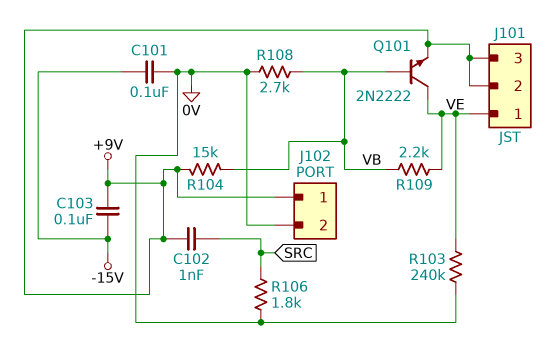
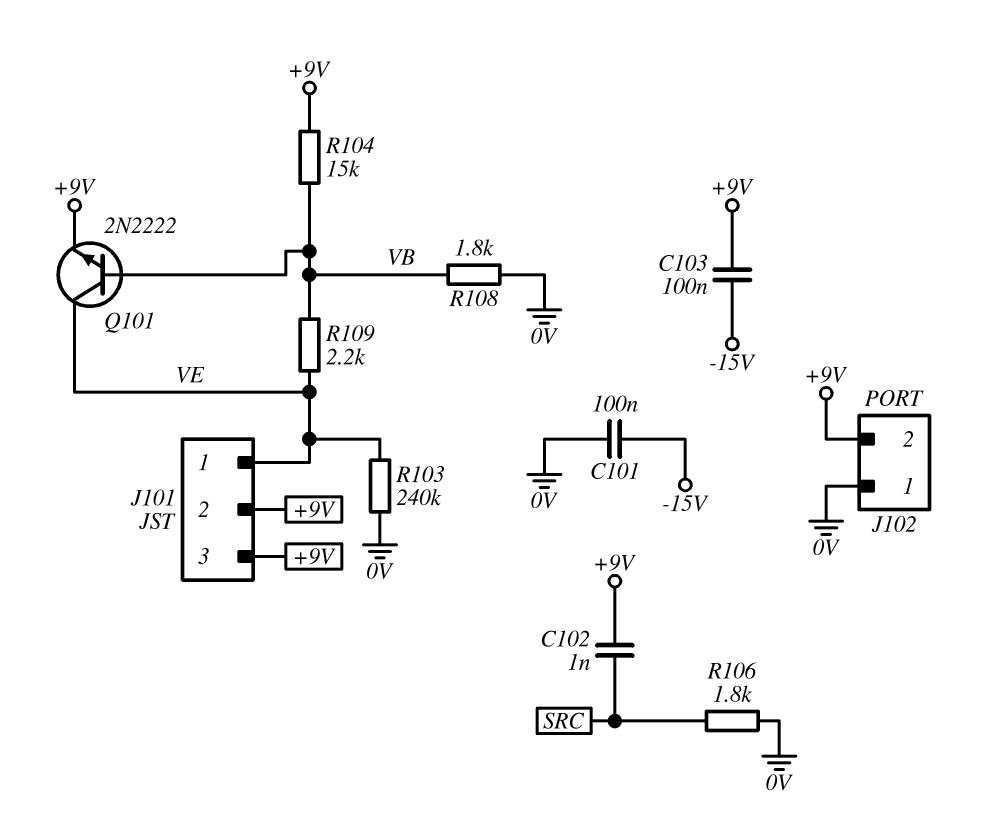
J102 pin 1: +9V -> 0V
J102 pin 2: 0V -> +9V
R108: 2.7k (0V, VB) -> 1.8k (0V, VB)

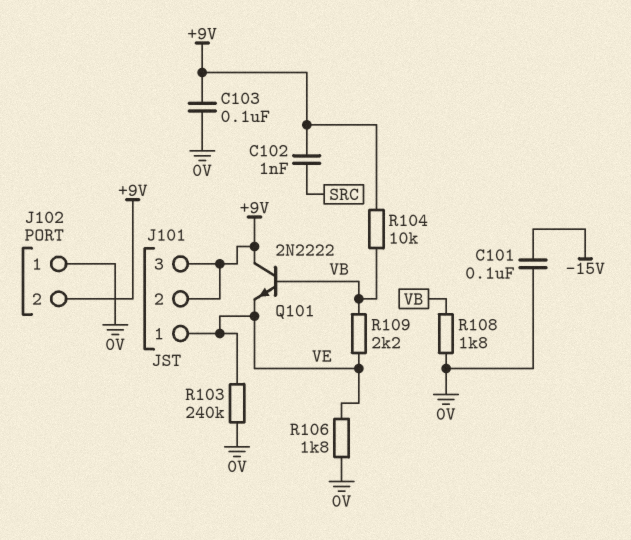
C103: 100nF (+9V, -15V) -> 100nF (+9V, 0V)
Q101: NPN 2N2222 (B VB, C VE, E +9V) -> NPN 2N2222 (B VB, C +9V, E VE)
R104: 15k (+9V, VB) -> 10k (+9V, VB)
R106: 1.8k (0V, SRC) -> 1.8k (0V, VE)

